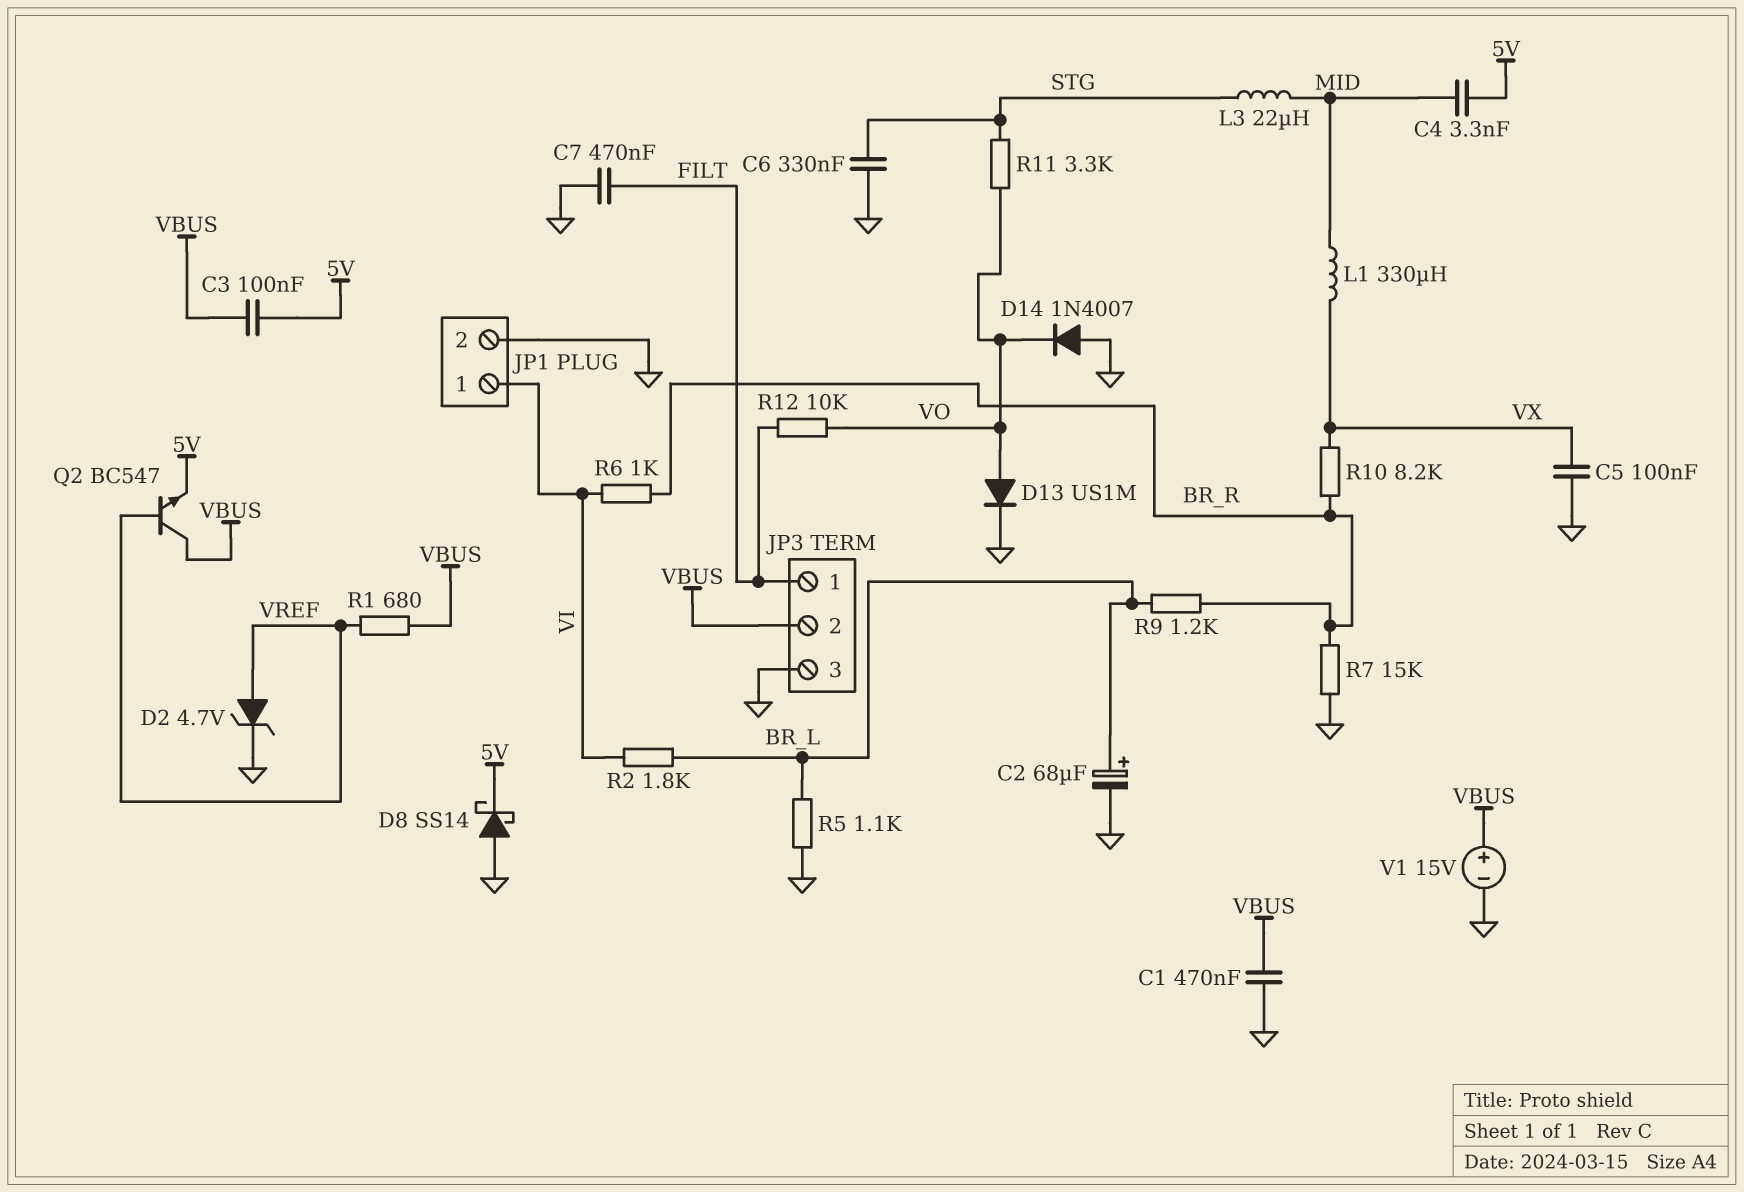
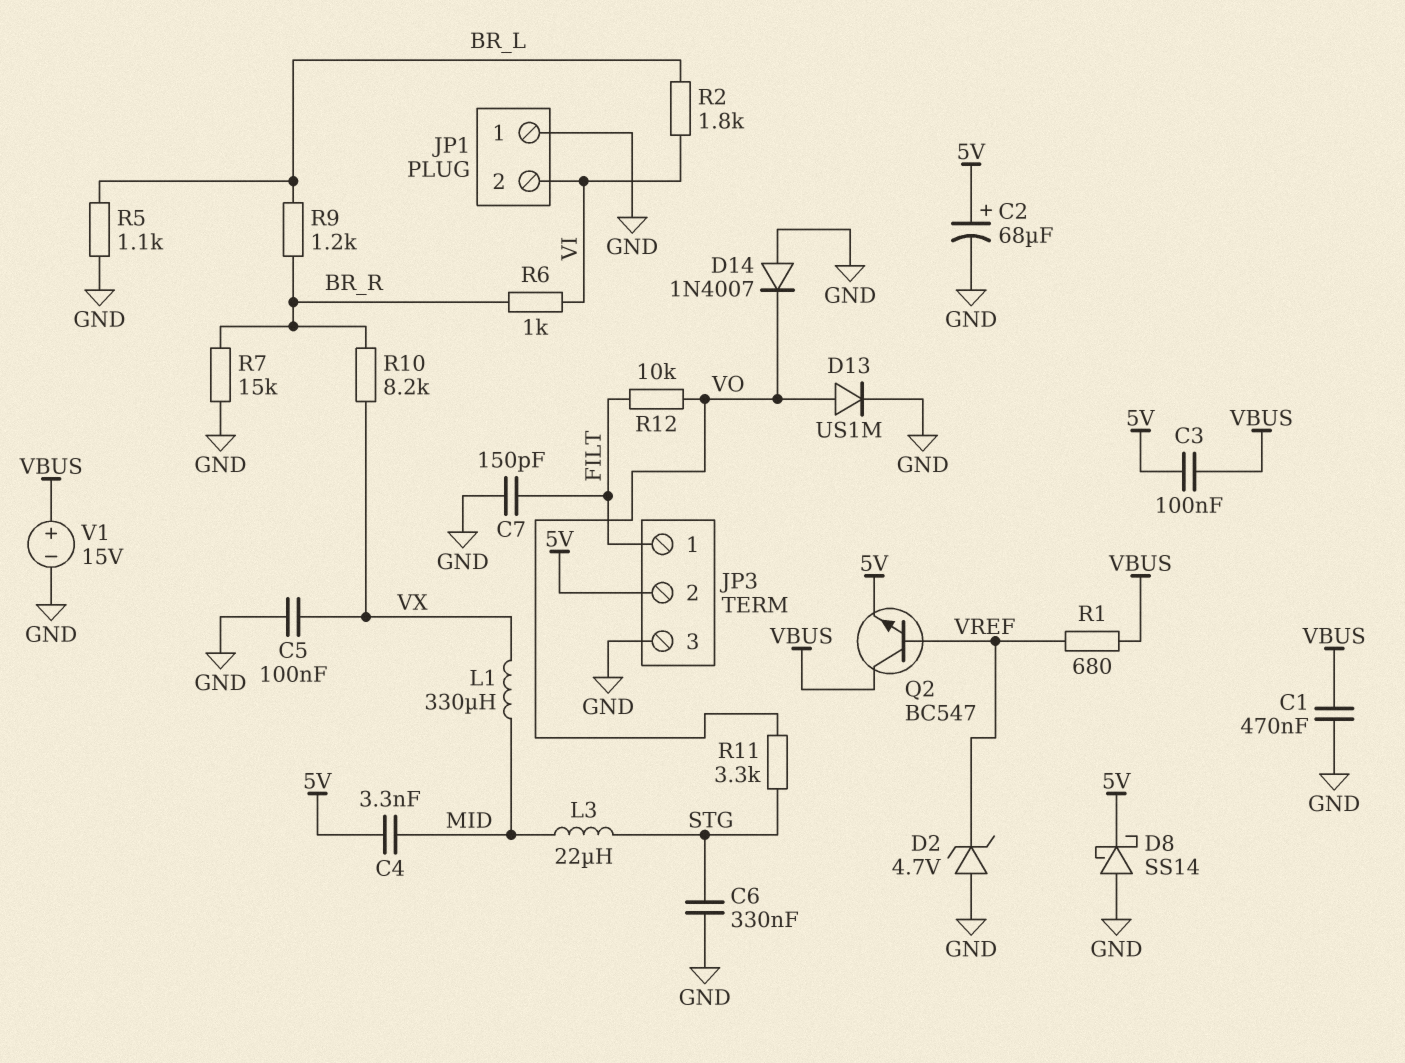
C2: 68uF (plus BR_L, minus GND) -> 68uF (plus 5V, minus GND)
C7: 470nF (FILT, GND) -> 150pF (FILT, GND)
D2: zener 4.7V (A VREF, K GND) -> zener 4.7V (A GND, K VREF)
JP1 pin 1: VI -> GND
JP1 pin 2: GND -> VI
JP3 pin 2: VBUS -> 5V

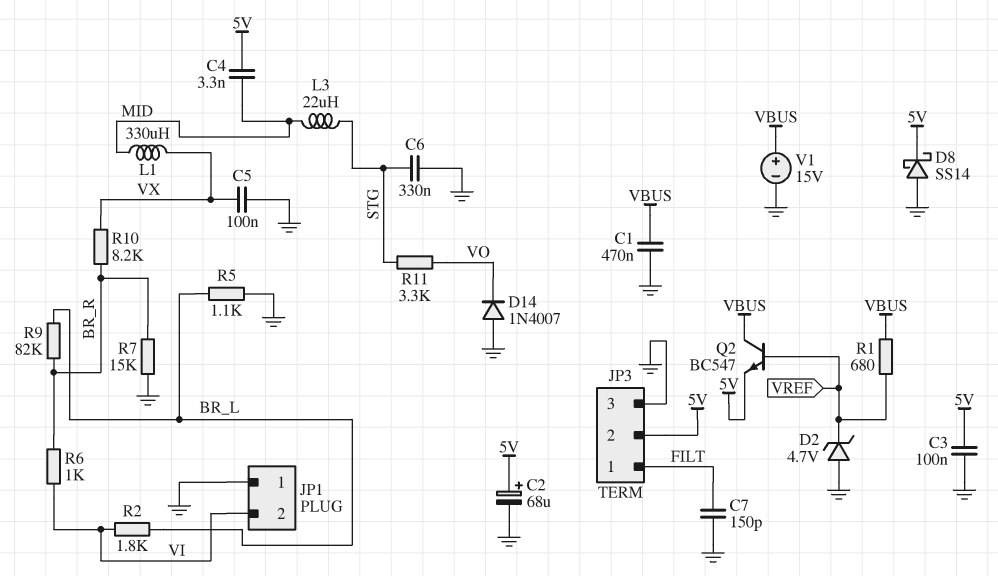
C3: 100nF (5V, VBUS) -> 100nF (5V, GND)
D13: diode US1M (A VO, K GND) -> none
R9: 1.2k (BR_L, BR_R) -> 82k (BR_L, BR_R)
R12: 10k (FILT, VO) -> none

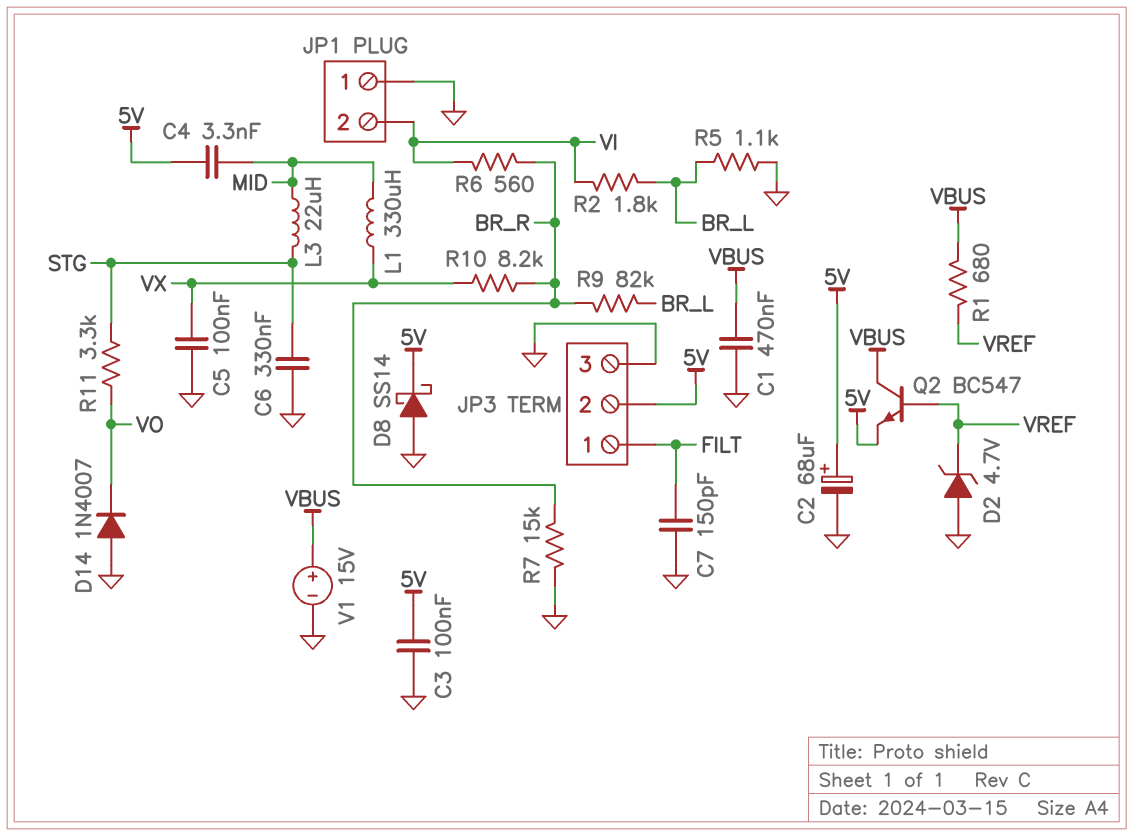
R6: 1k (BR_R, VI) -> 560 (BR_R, VI)

